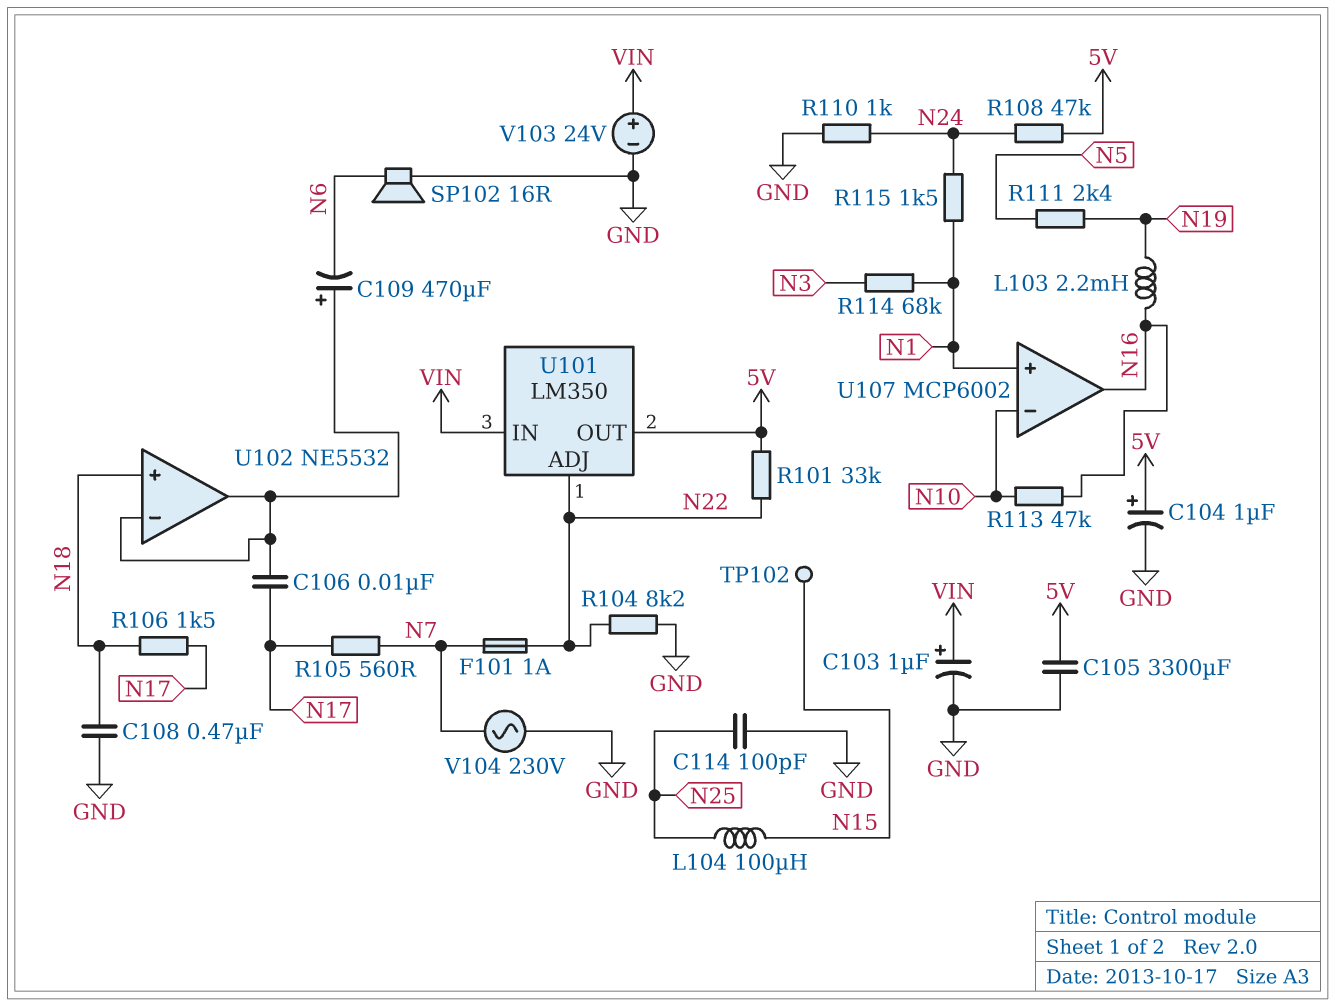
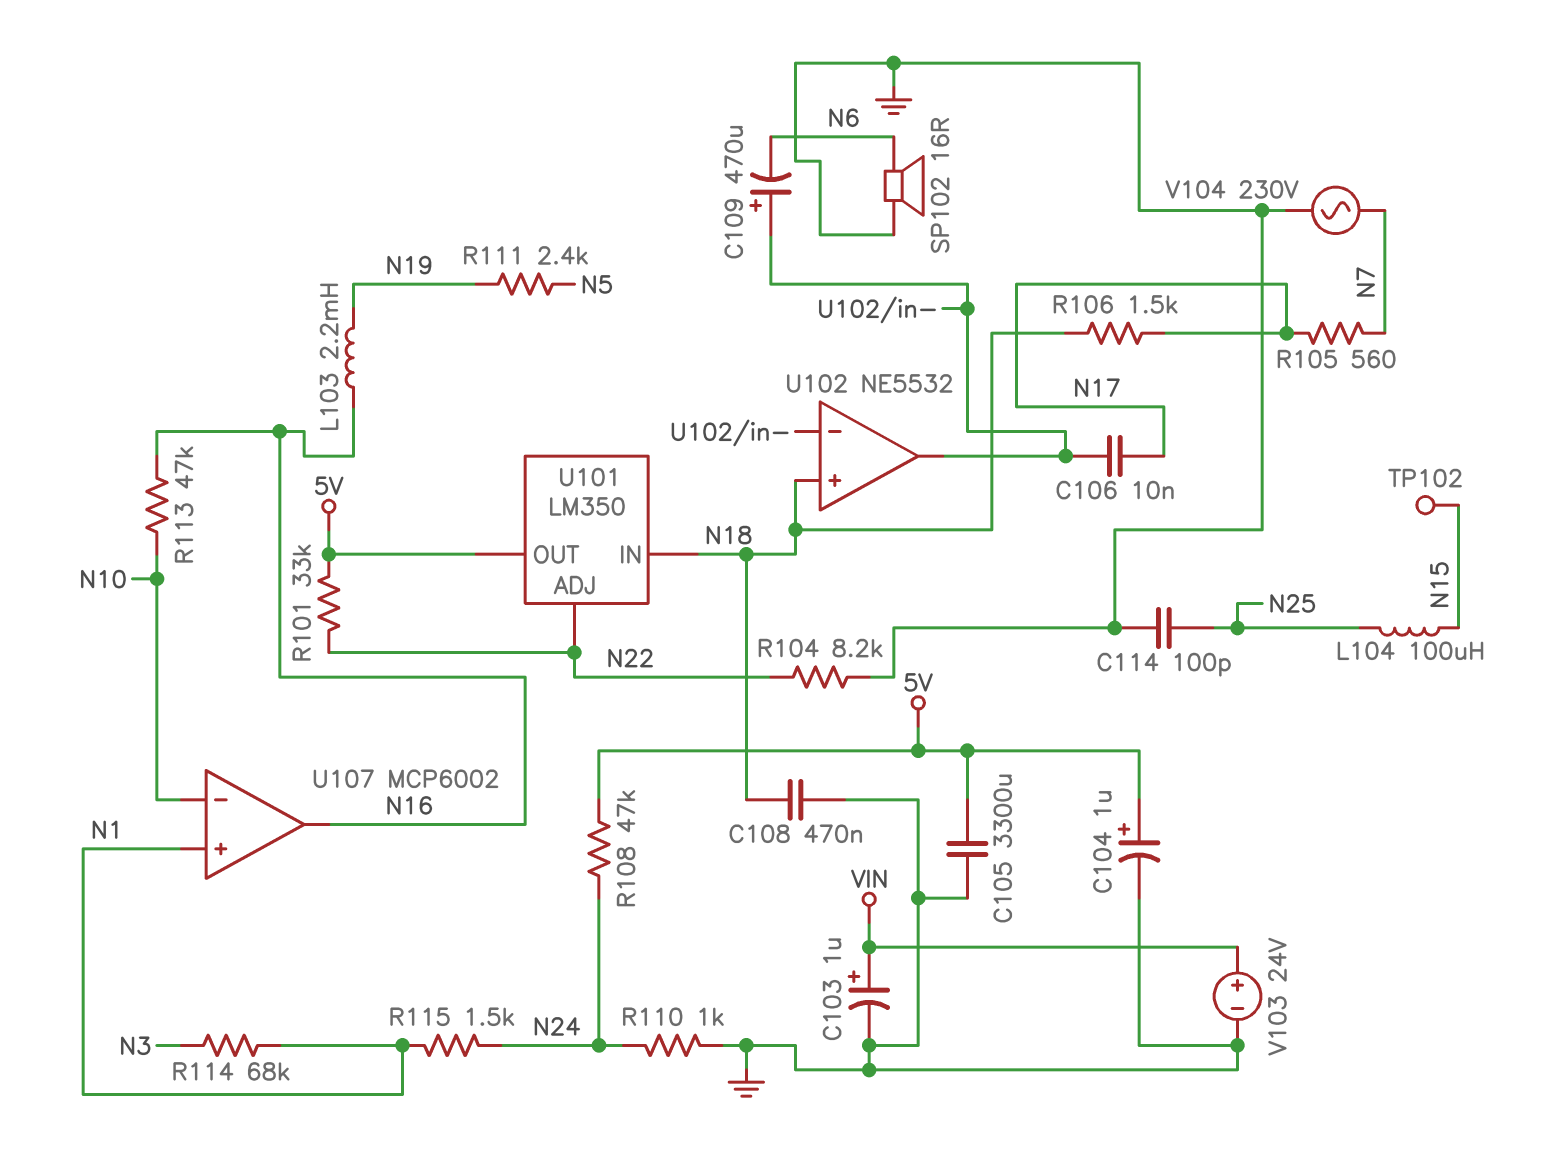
F101: 1A (N7, N22) -> none
U101 pin IN: VIN -> N18

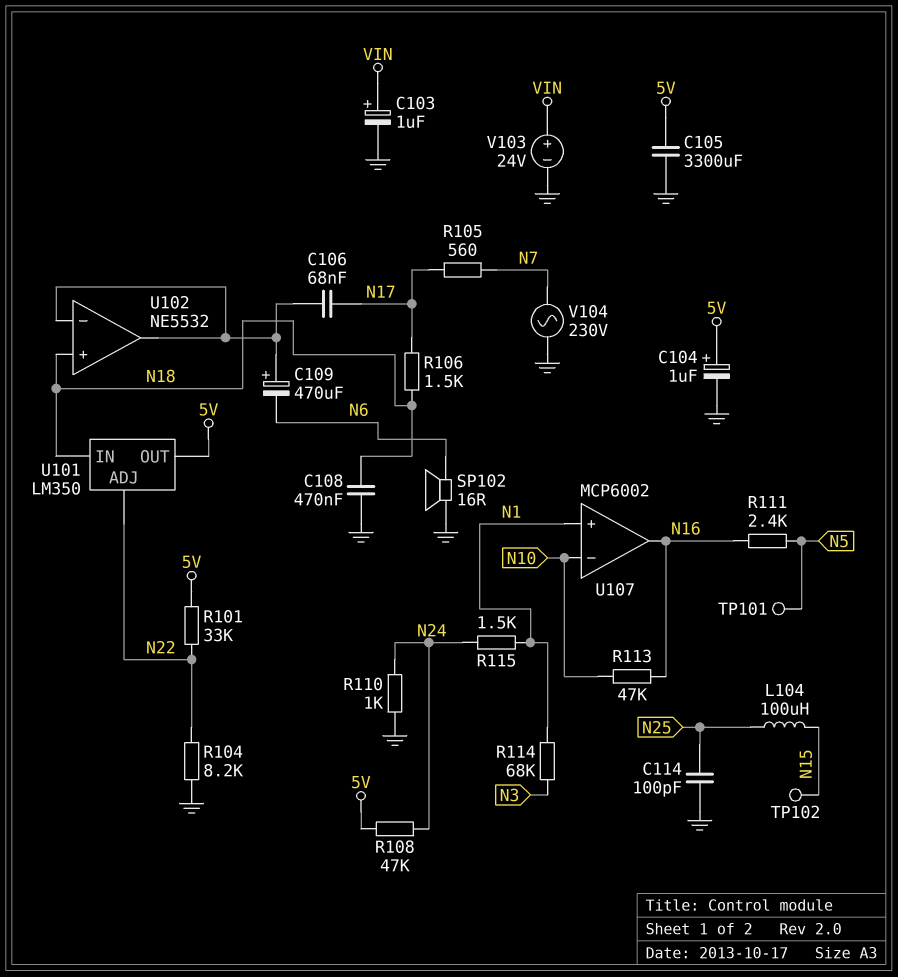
C106: 10nF (N17, U102/in-) -> 68nF (N17, U102/in-)
L103: 2.2mH (N16, N19) -> none
R111: 2.4k (N5, N19) -> 2.4k (N5, N16)
TP101: none -> test point (N5)

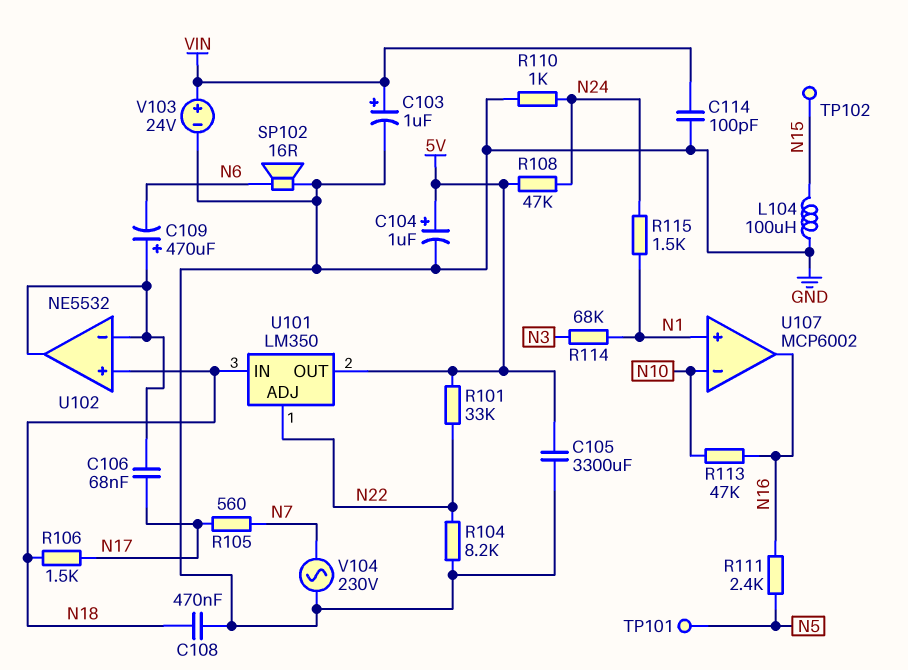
C114: 100pF (GND, N25) -> 100pF (GND, VIN)
L104: 100uH (N15, N25) -> 100uH (GND, N15)

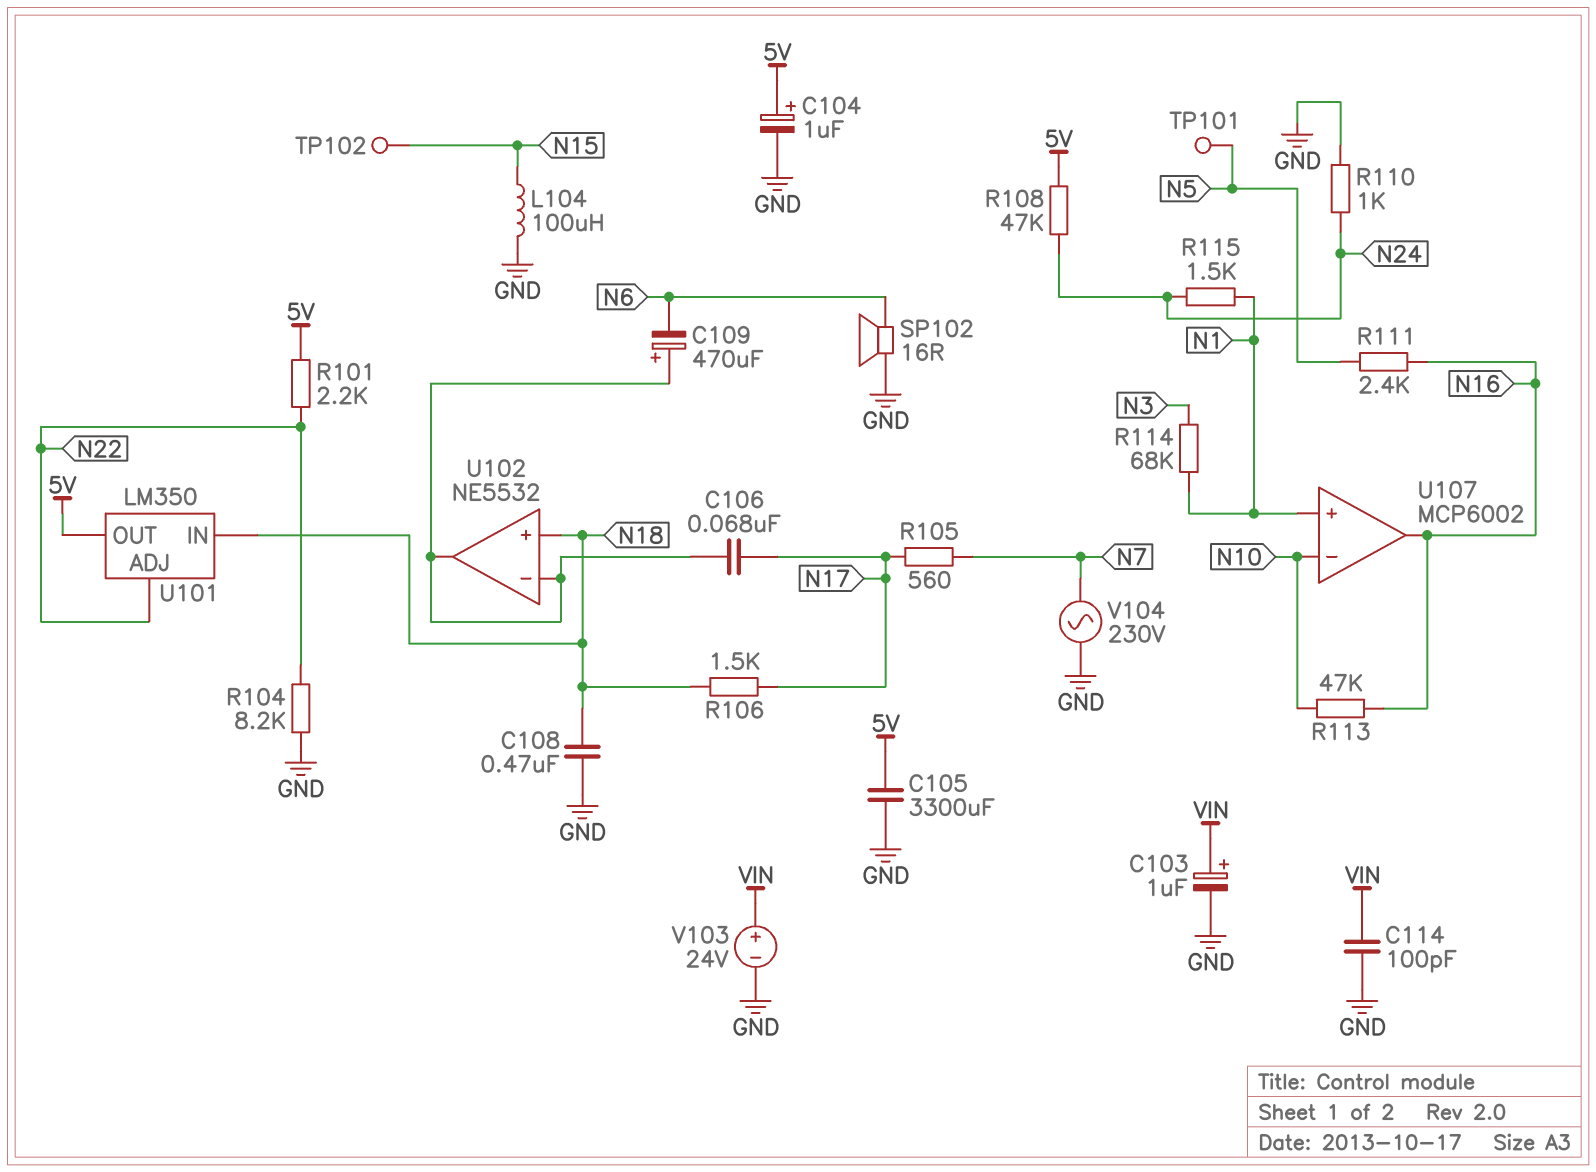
R101: 33k (5V, N22) -> 2.2k (5V, N22)

